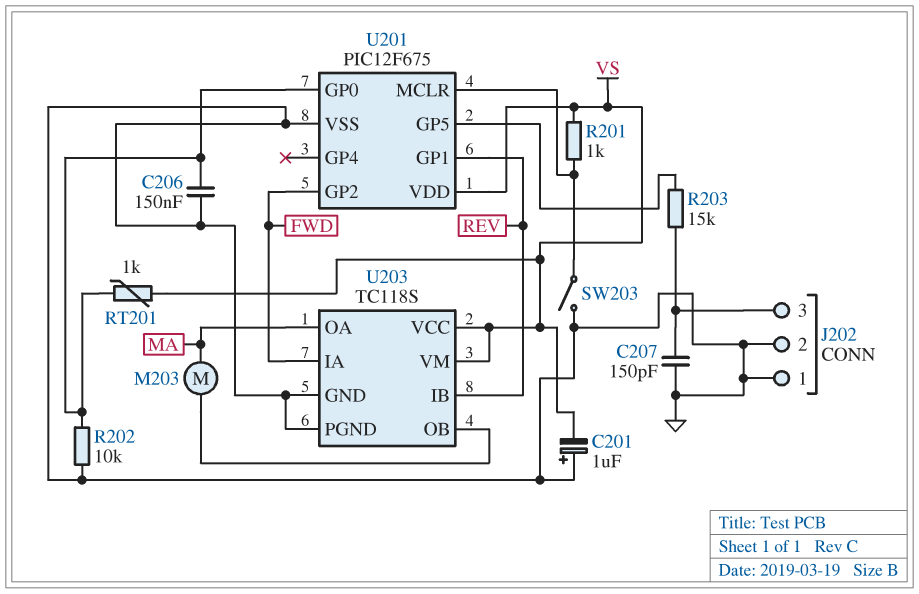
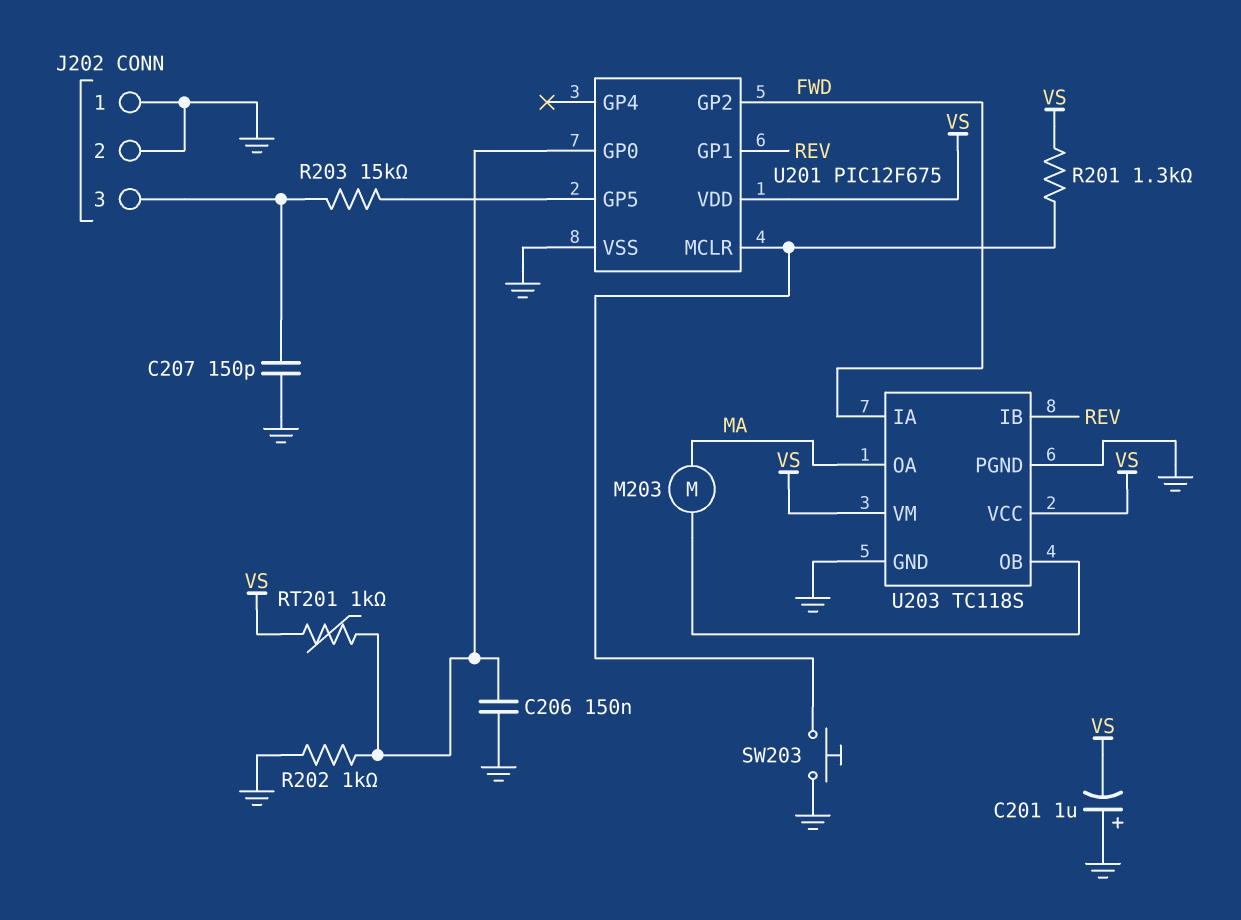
R201: 1k (U201/MCLR, VS) -> 1.3k (U201/MCLR, VS)
R202: 10k (GND, U201/GP0) -> 1k (GND, U201/GP0)
SW203: switch (GND, U201/MCLR) -> button (GND, U201/MCLR)

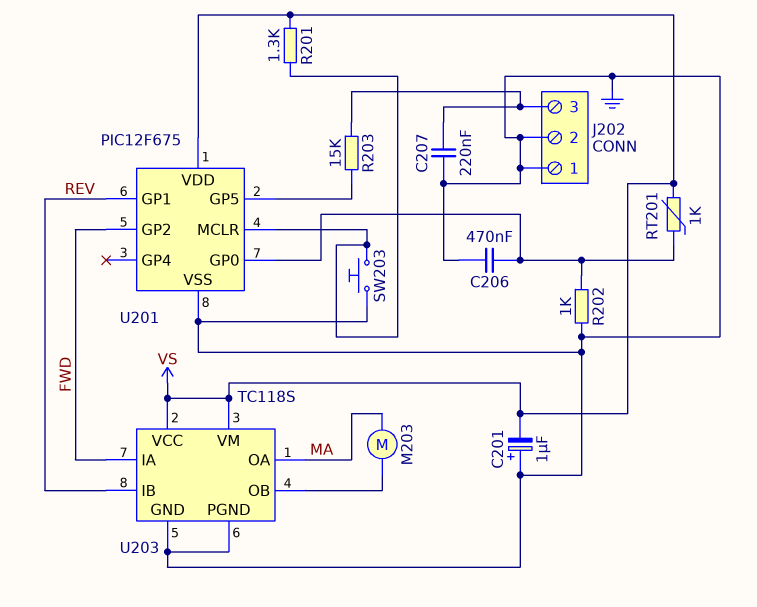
C206: 150nF (GND, U201/GP0) -> 470nF (GND, U201/GP0)
C207: 150pF (GND, J202/3) -> 220nF (GND, J202/3)

